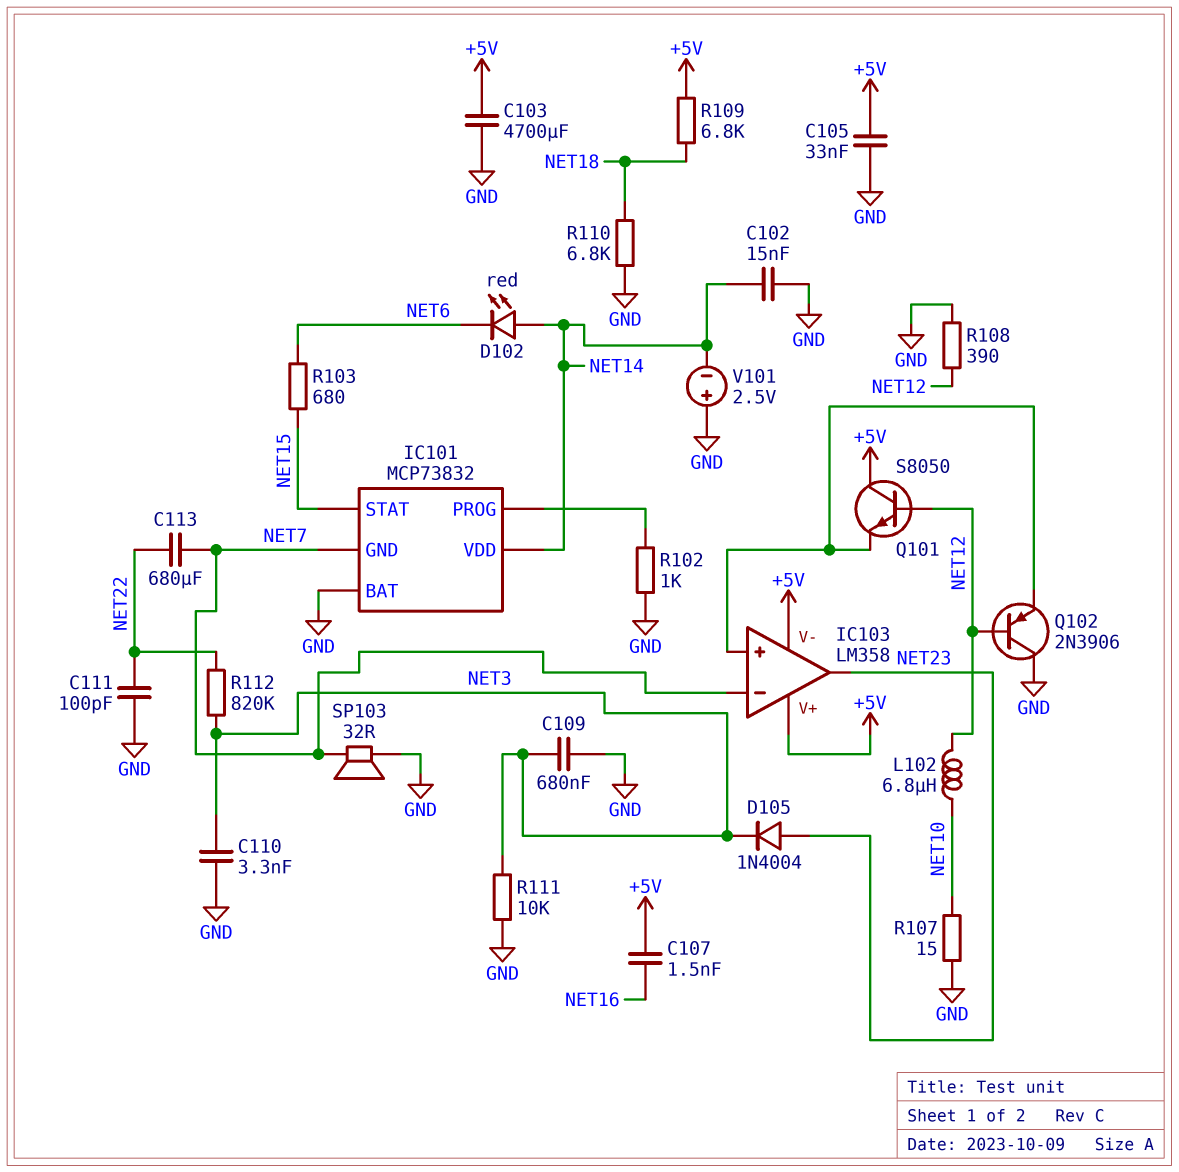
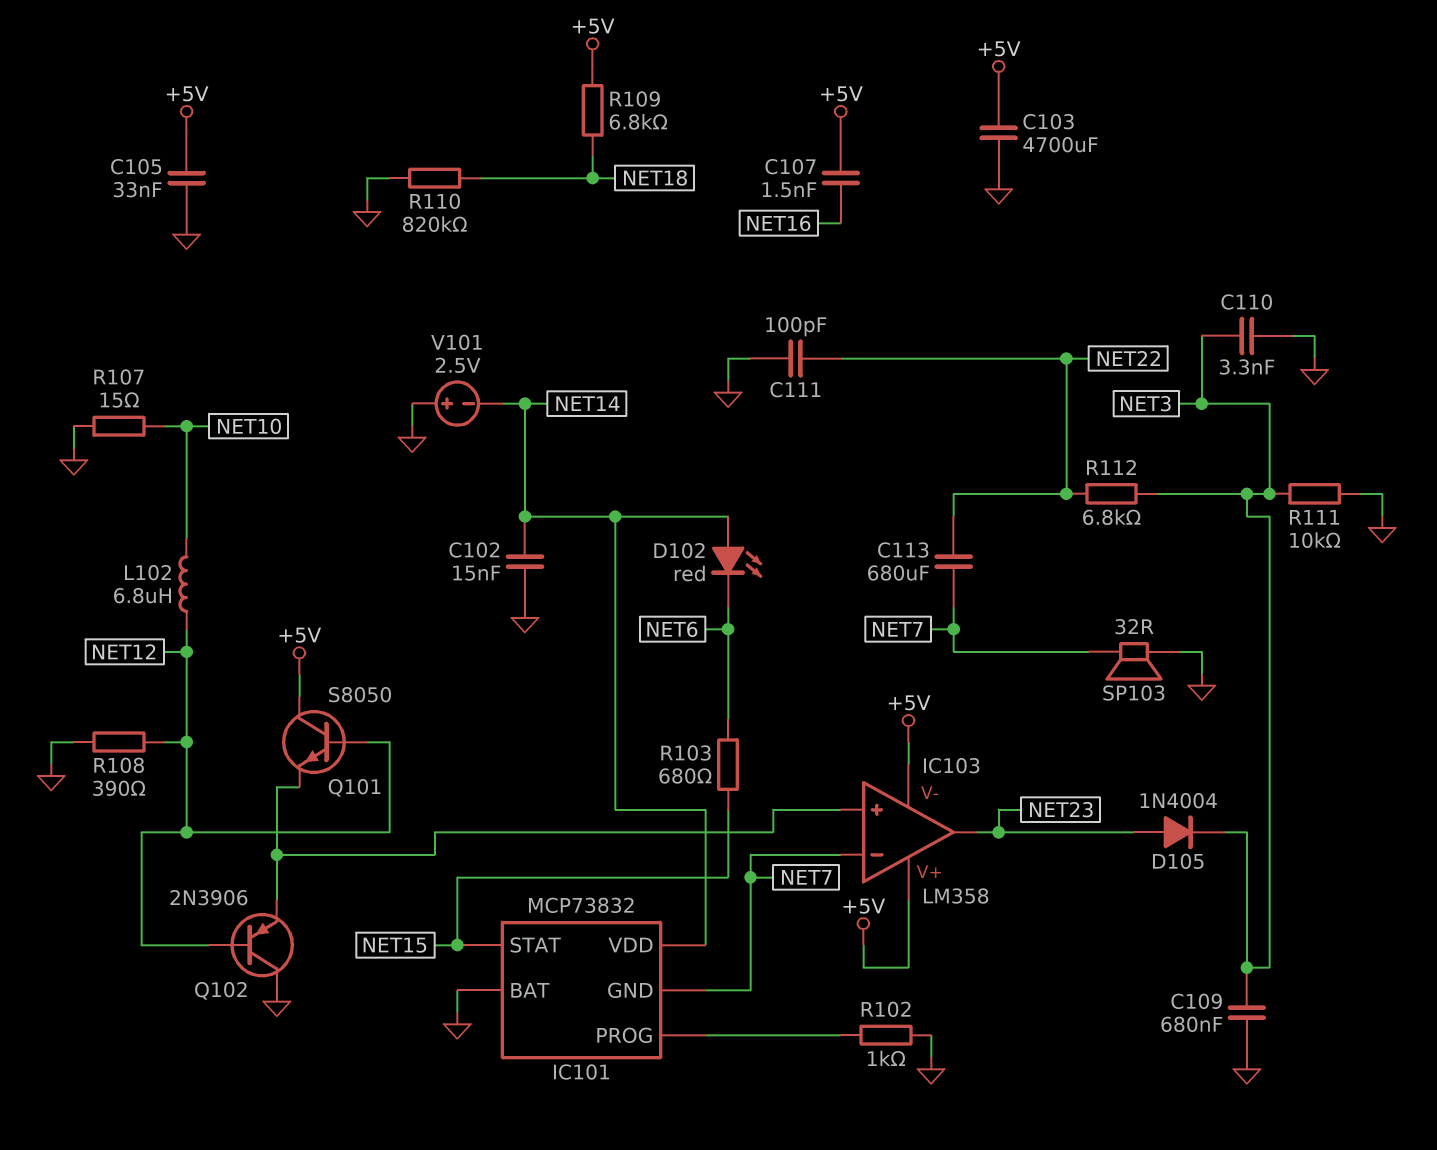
R110: 6.8k (GND, NET18) -> 820k (GND, NET18)
R112: 820k (NET3, NET22) -> 6.8k (NET3, NET22)

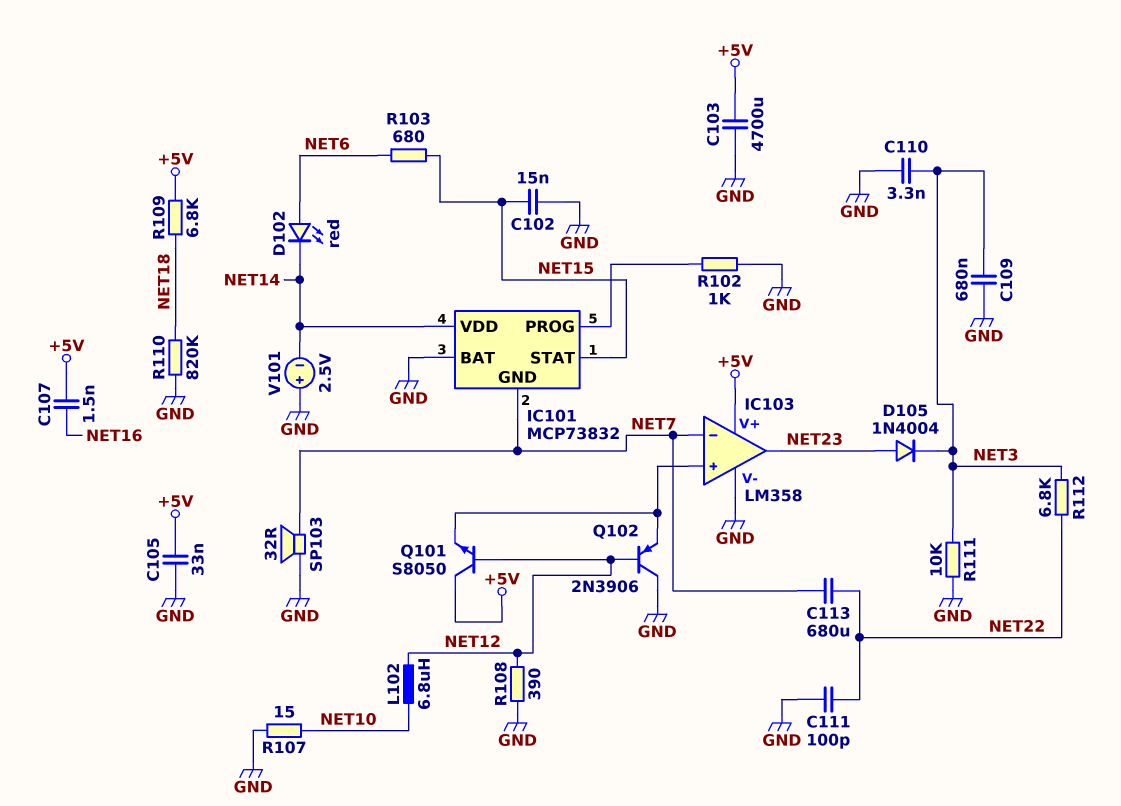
C102: 15nF (GND, NET14) -> 15nF (GND, NET15)
D102: LED red (A NET14, K NET6) -> LED red (A NET6, K NET14)
IC103 pin V-: +5V -> GND

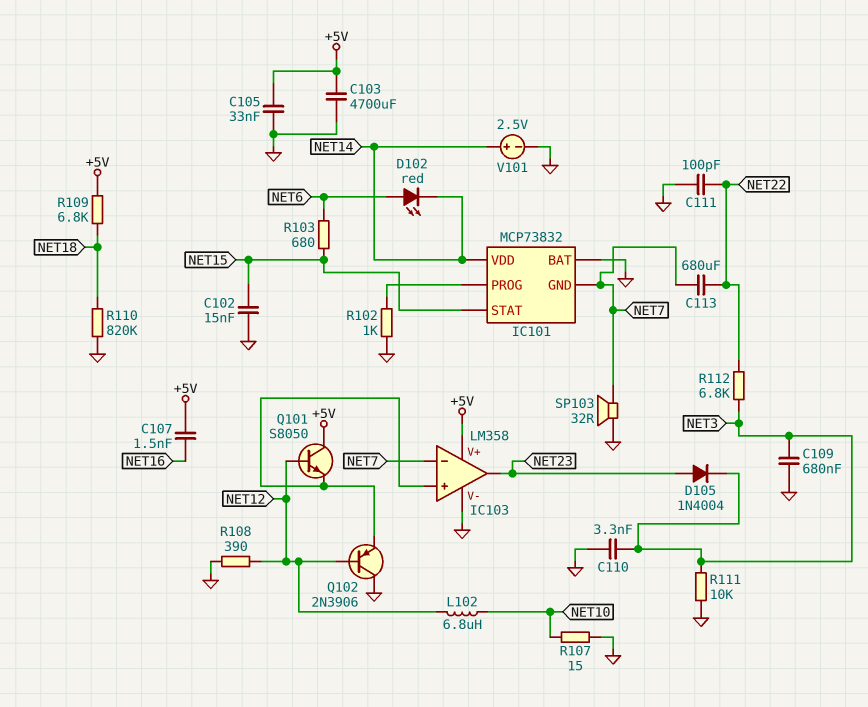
V101: 2.5V (plus GND, minus NET14) -> 2.5V (plus NET14, minus GND)

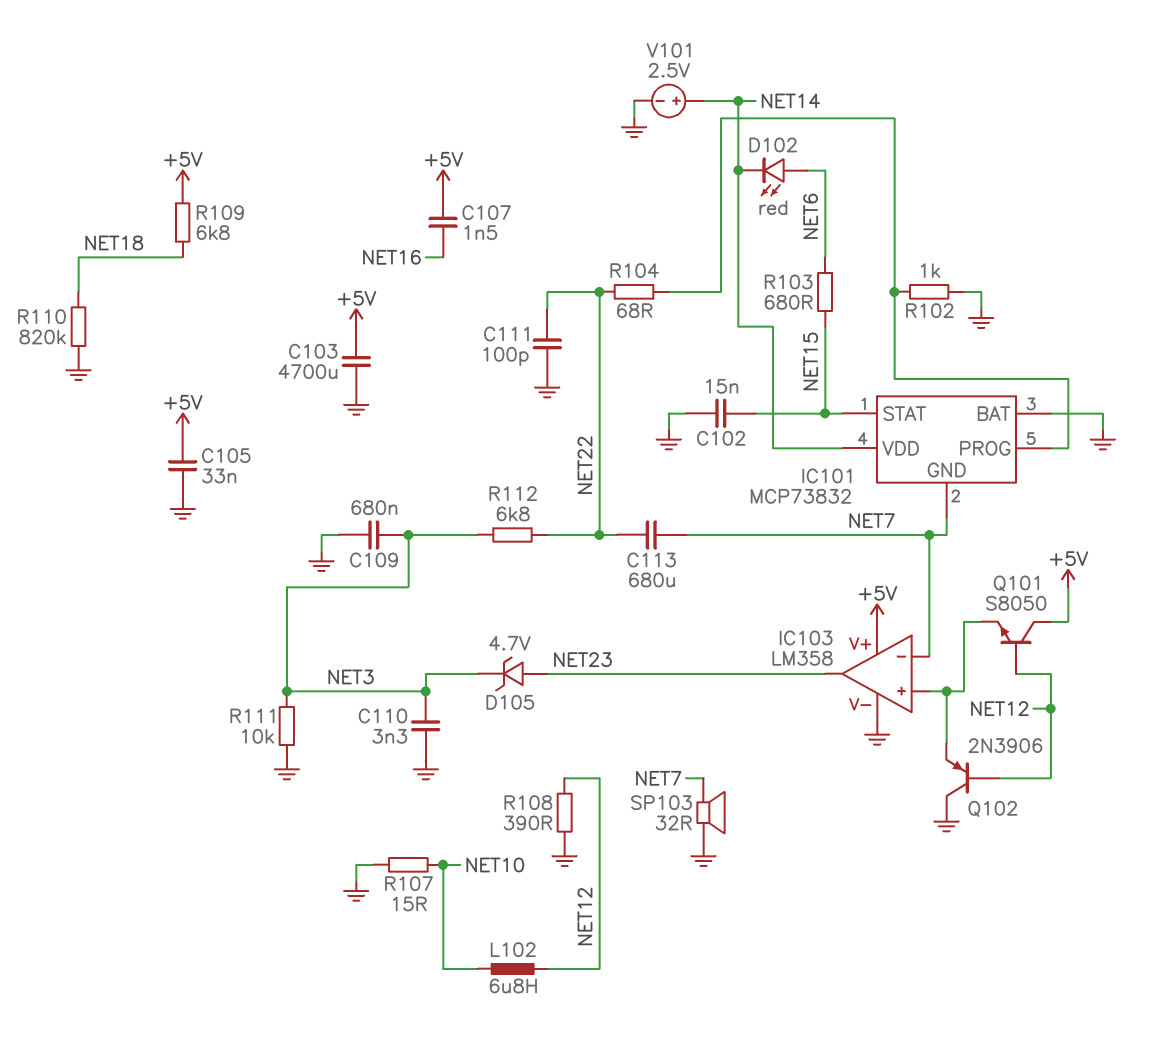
D105: diode 1N4004 (A NET23, K NET3) -> zener 4.7V (A NET23, K NET3)
R104: none -> 68 (IC101/PROG, NET22)

